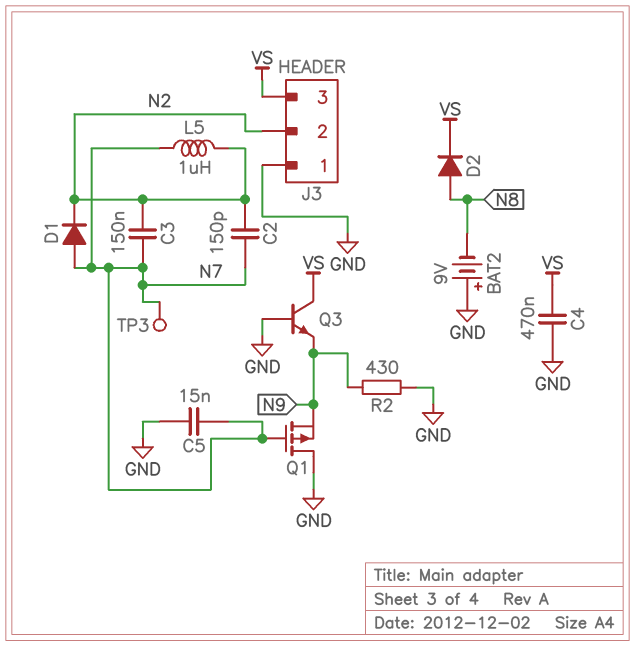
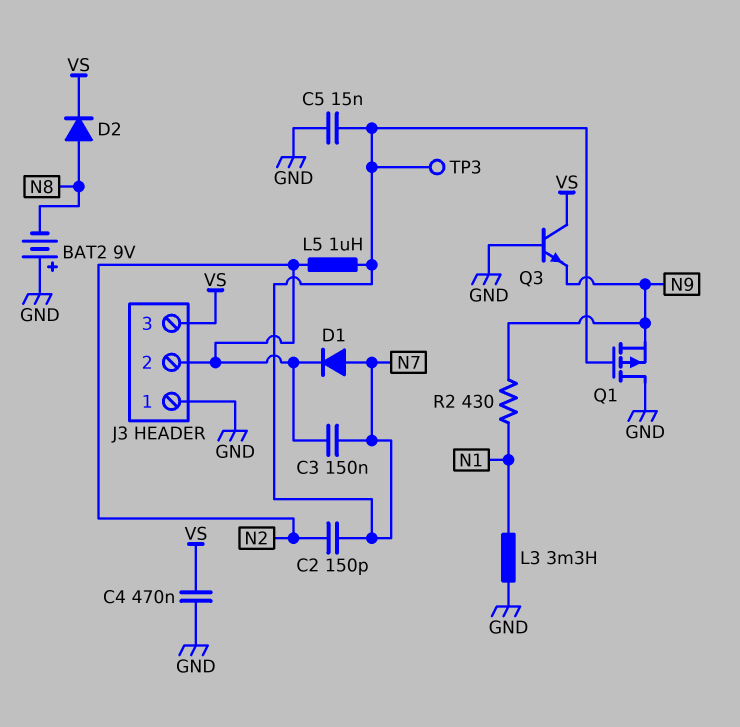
L3: none -> 3.3mH (GND, N1)
R2: 430 (GND, N9) -> 430 (N1, N9)

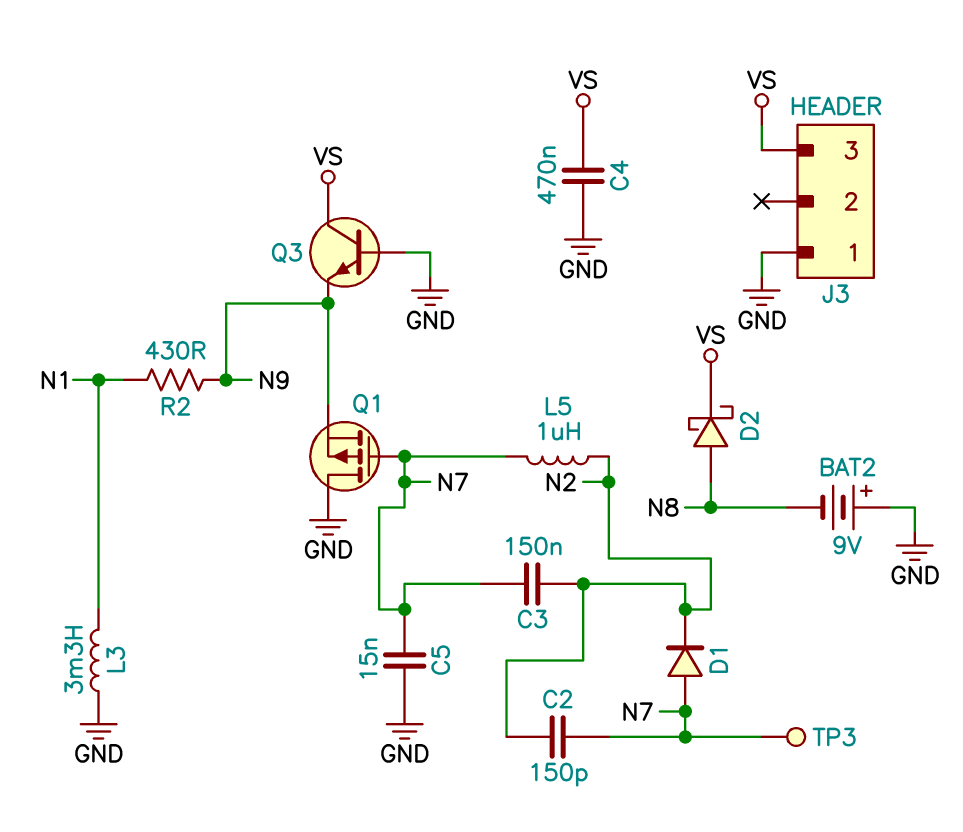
D2: diode (A N8, K VS) -> schottky (A N8, K VS)
J3 pin 2: N2 -> none

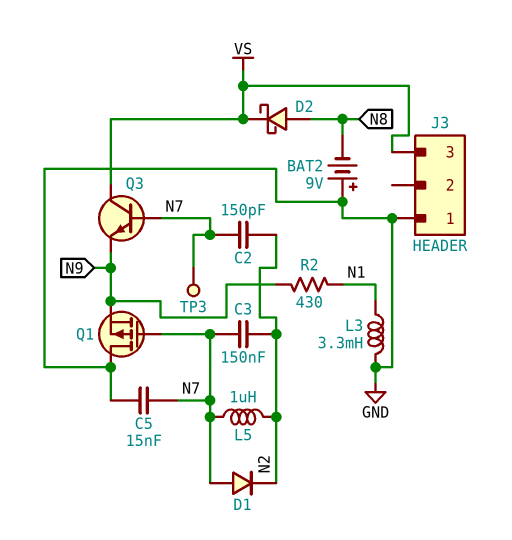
C4: 470nF (GND, VS) -> none
Q3: NPN (B GND, C VS, E N9) -> NPN (B N7, C VS, E N9)

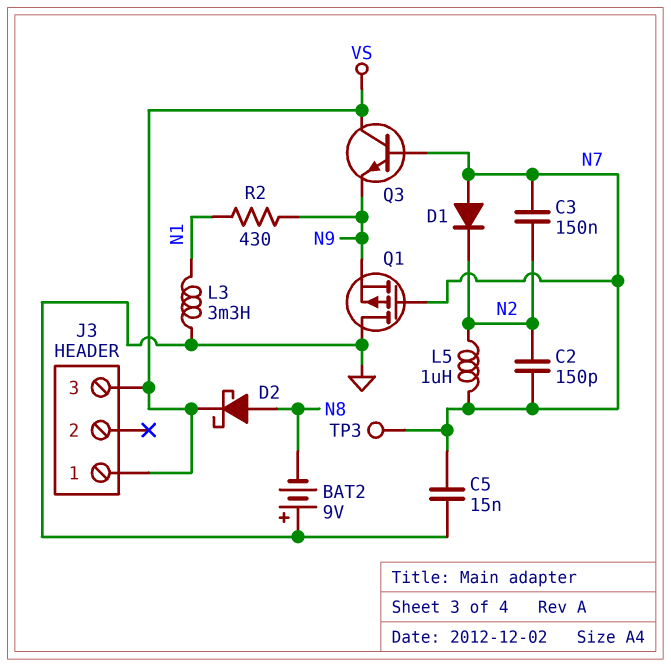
J3 pin 1: GND -> VS

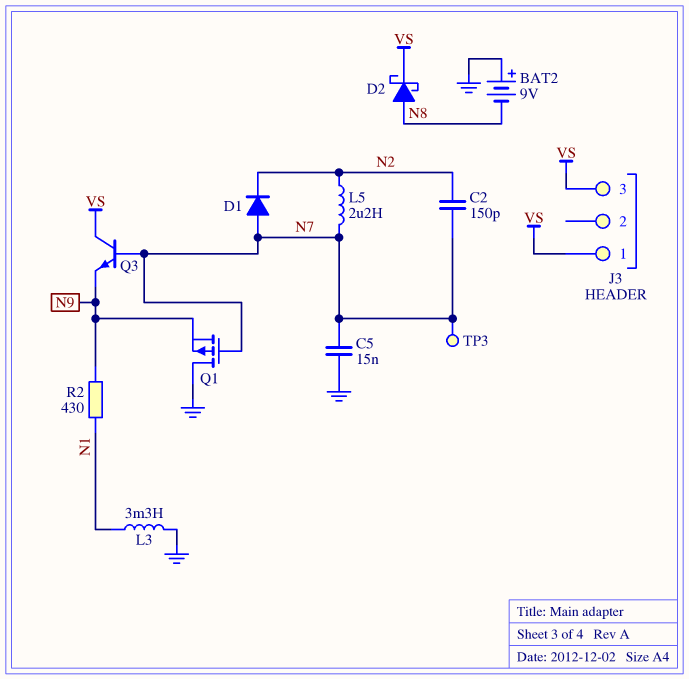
C3: 150nF (N2, N7) -> none
L5: 1uH (N2, N7) -> 2.2uH (N2, N7)

